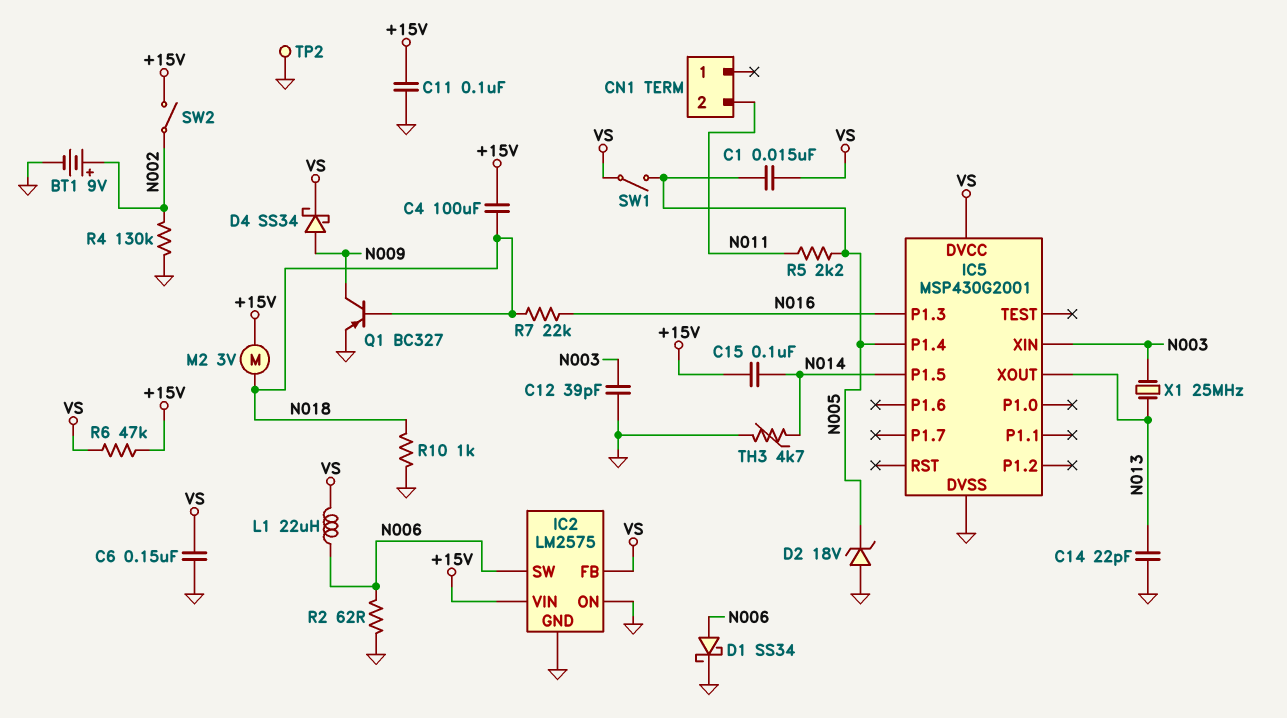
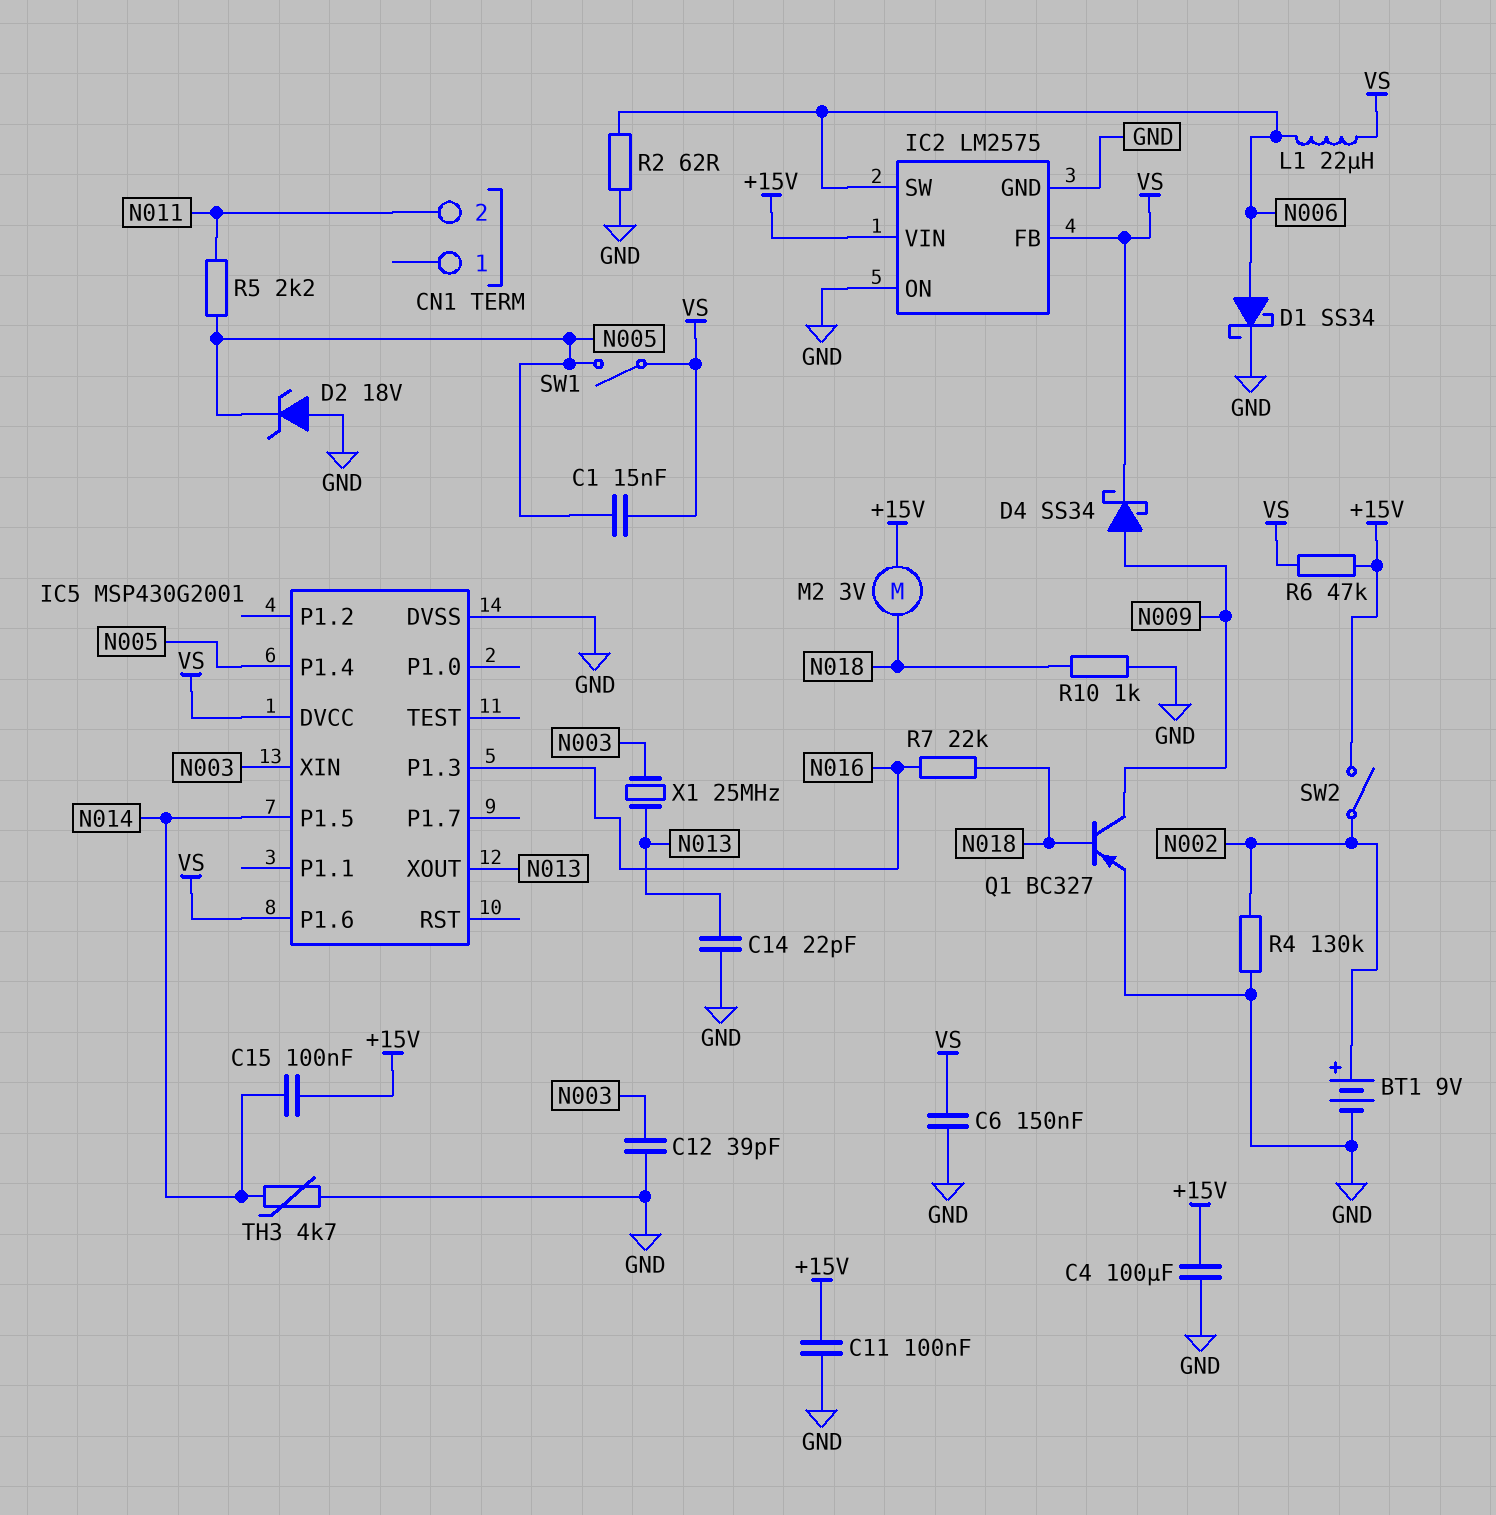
C4: 100uF (+15V, N018) -> 100uF (+15V, GND)
IC5 pin P1.6: none -> VS
TP2: test point (GND) -> none

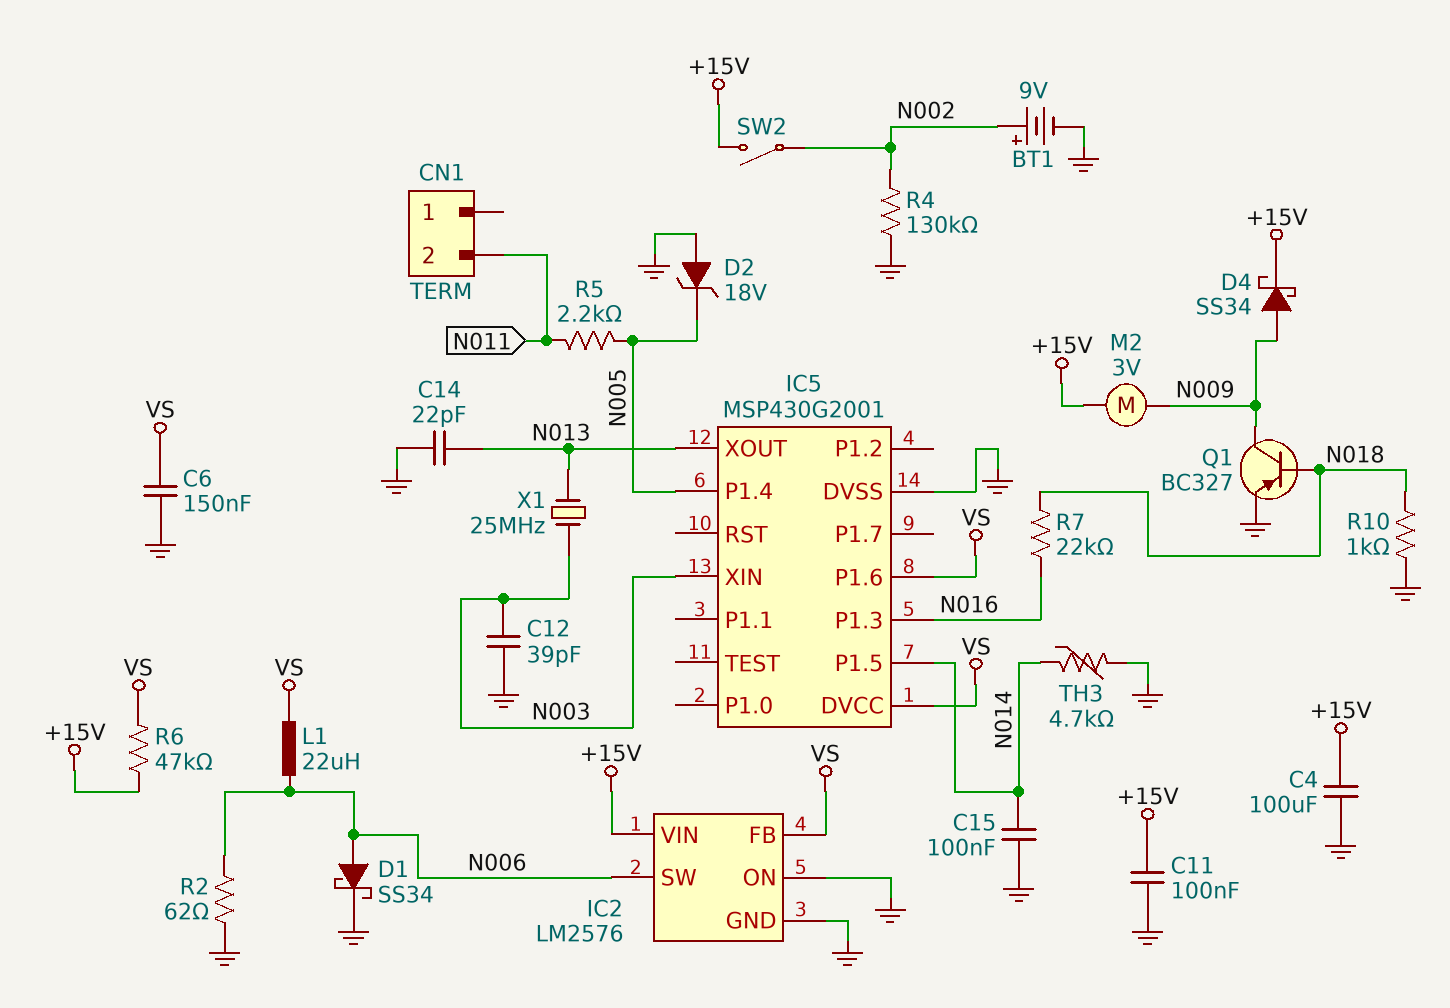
C1: 15nF (N005, VS) -> none
C15: 100nF (+15V, N014) -> 100nF (GND, N014)
D4: schottky SS34 (A N009, K VS) -> schottky SS34 (A N009, K +15V)
IC2: LM2575 -> LM2576
M2: motor 3V (+15V, N018) -> motor 3V (+15V, N009)
SW1: switch (N005, VS) -> none

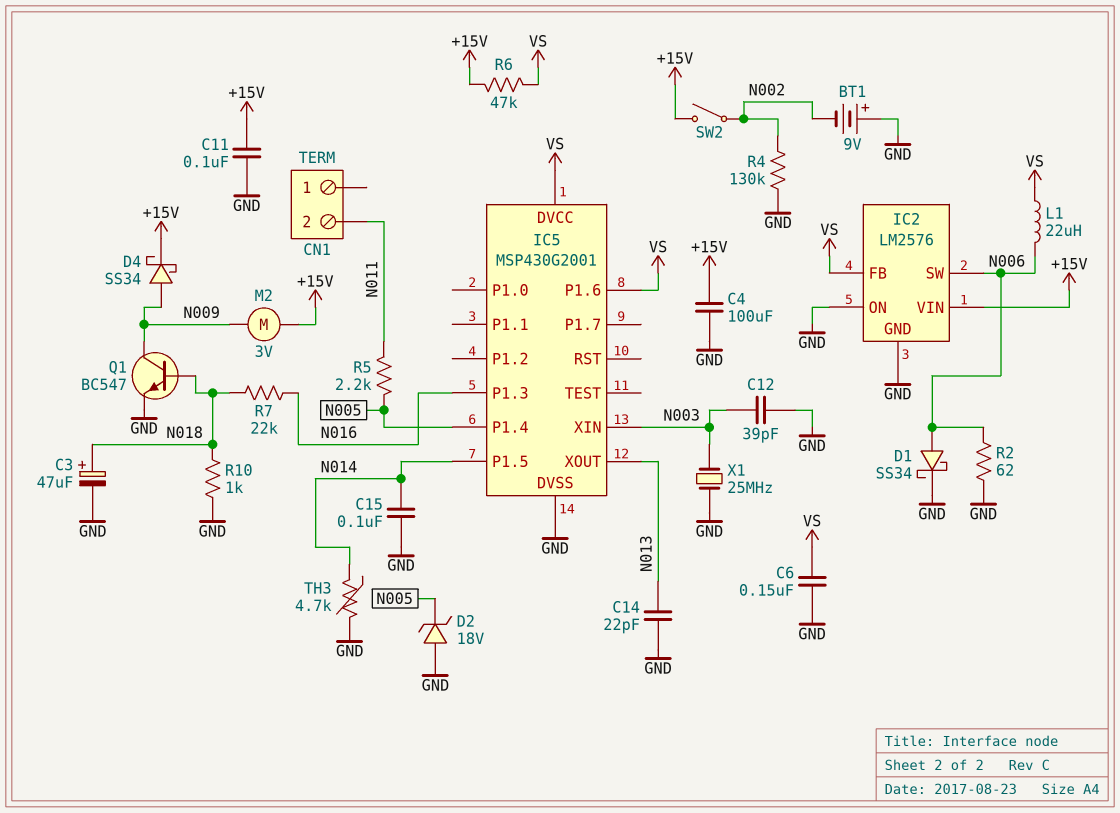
BT1: 9V (plus N002, minus GND) -> 9V (plus GND, minus N002)
C3: none -> 47uF (plus N018, minus GND)
Q1: PNP BC327 (B N018, C N009, E GND) -> NPN BC547 (B N018, C N009, E GND)
X1: 25MHz (N003, N013) -> 25MHz (GND, N003)

